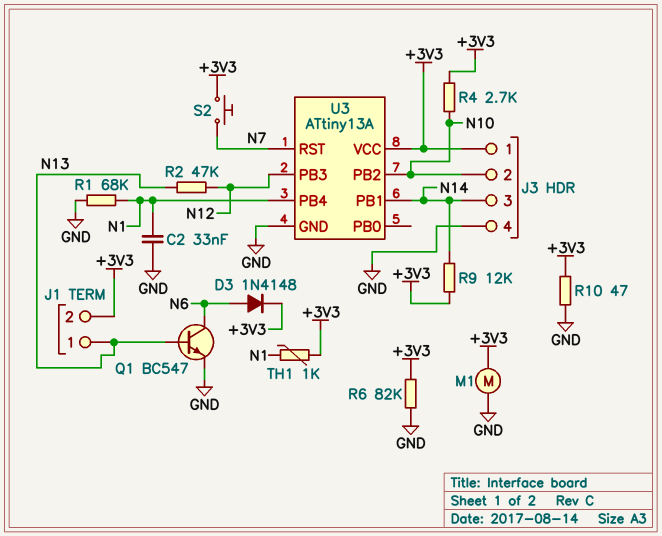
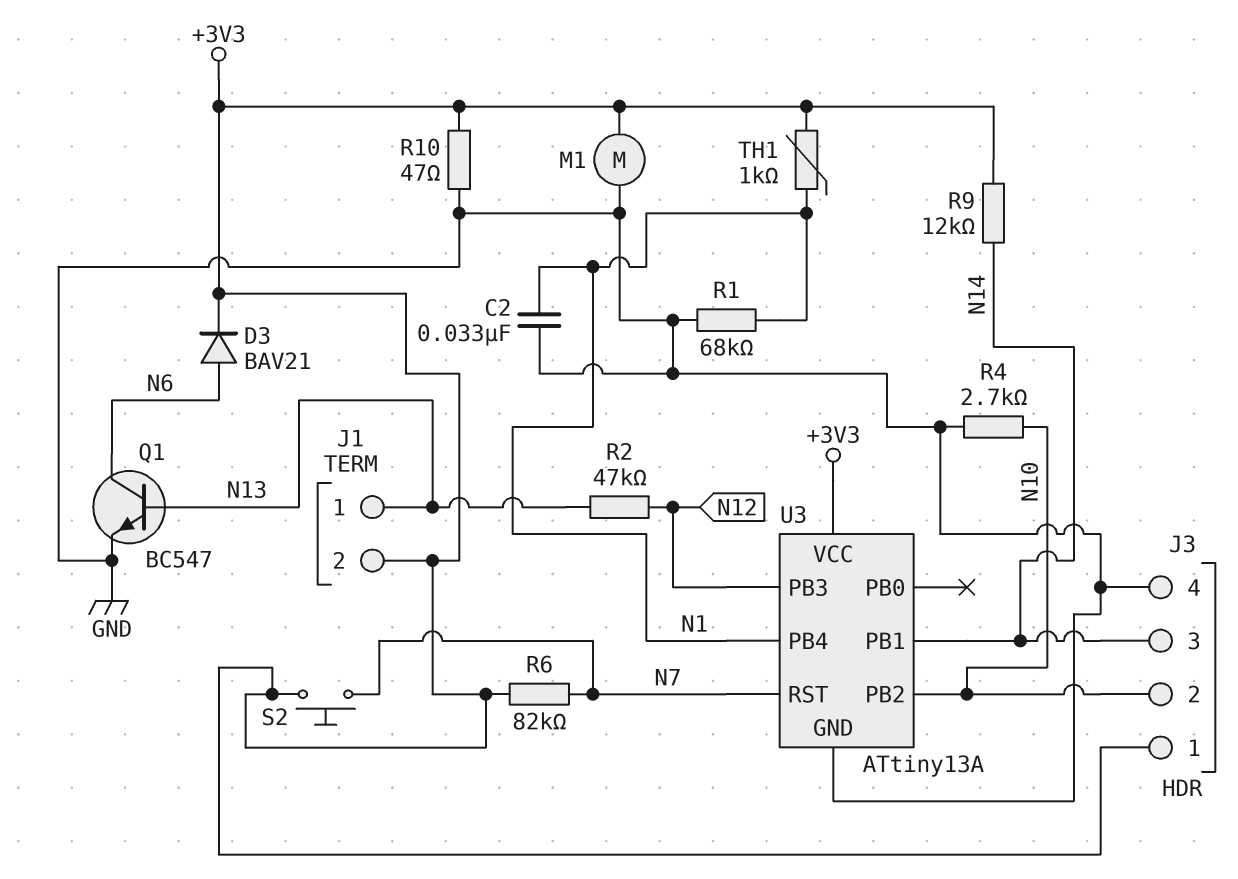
D3: diode 1N4148 (A N6, K +3V3) -> diode BAV21 (A N6, K +3V3)
R4: 2.7k (+3V3, N10) -> 2.7k (GND, N10)
R6: 82k (+3V3, GND) -> 82k (+3V3, N7)

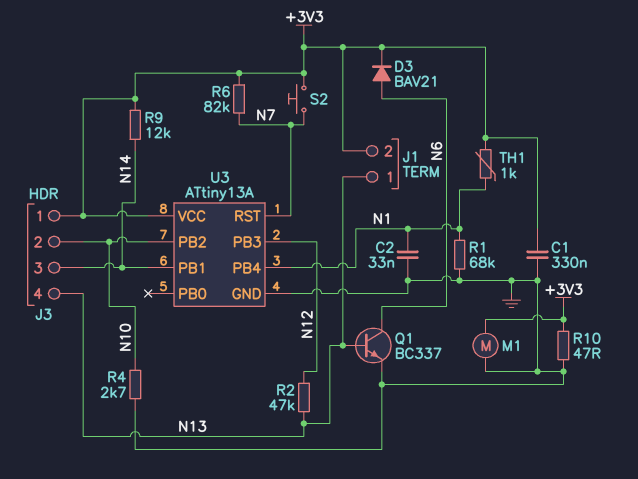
C1: none -> 330nF (+3V3, GND)
J3 pin 4: GND -> N13
Q1: NPN BC547 (B N13, C N6, E GND) -> NPN BC337 (B N13, C N6, E GND)

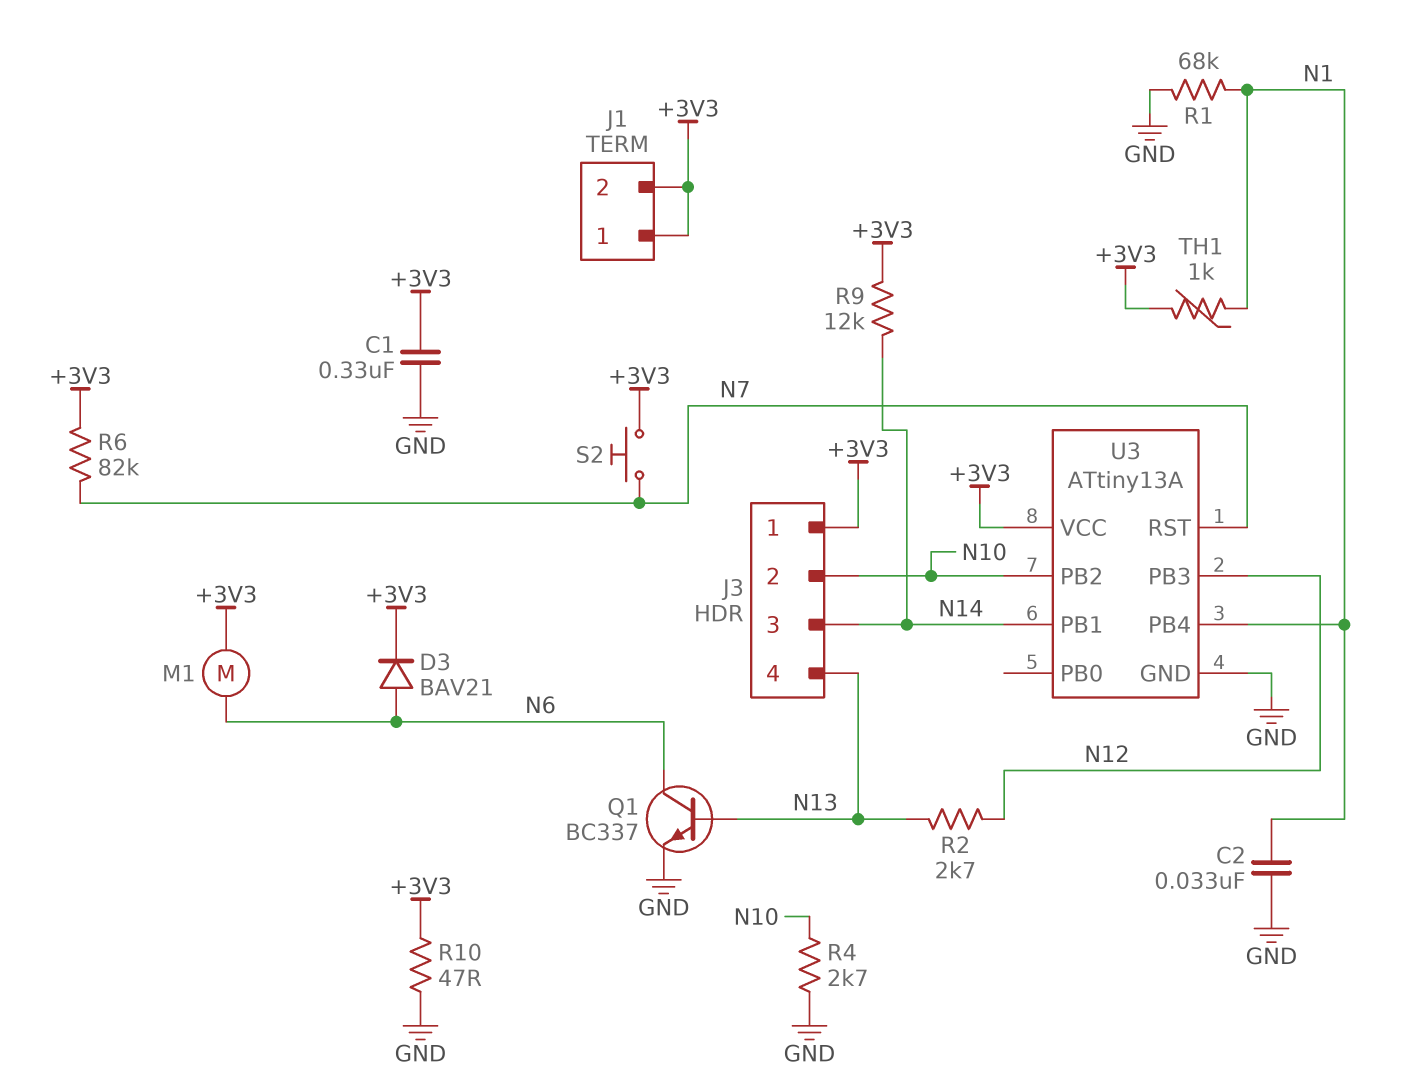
J1 pin 1: N13 -> +3V3
M1: motor (+3V3, GND) -> motor (+3V3, N6)
R2: 47k (N12, N13) -> 2.7k (N12, N13)

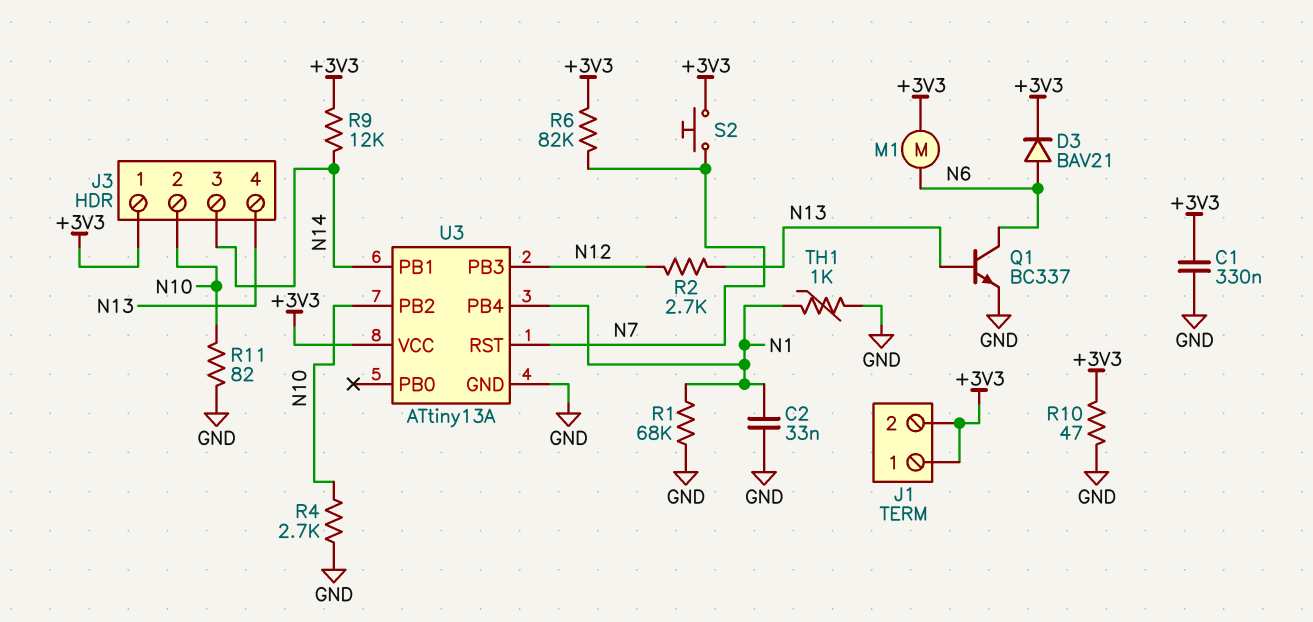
R11: none -> 82 (GND, N10)
TH1: 1k (+3V3, N1) -> 1k (GND, N1)

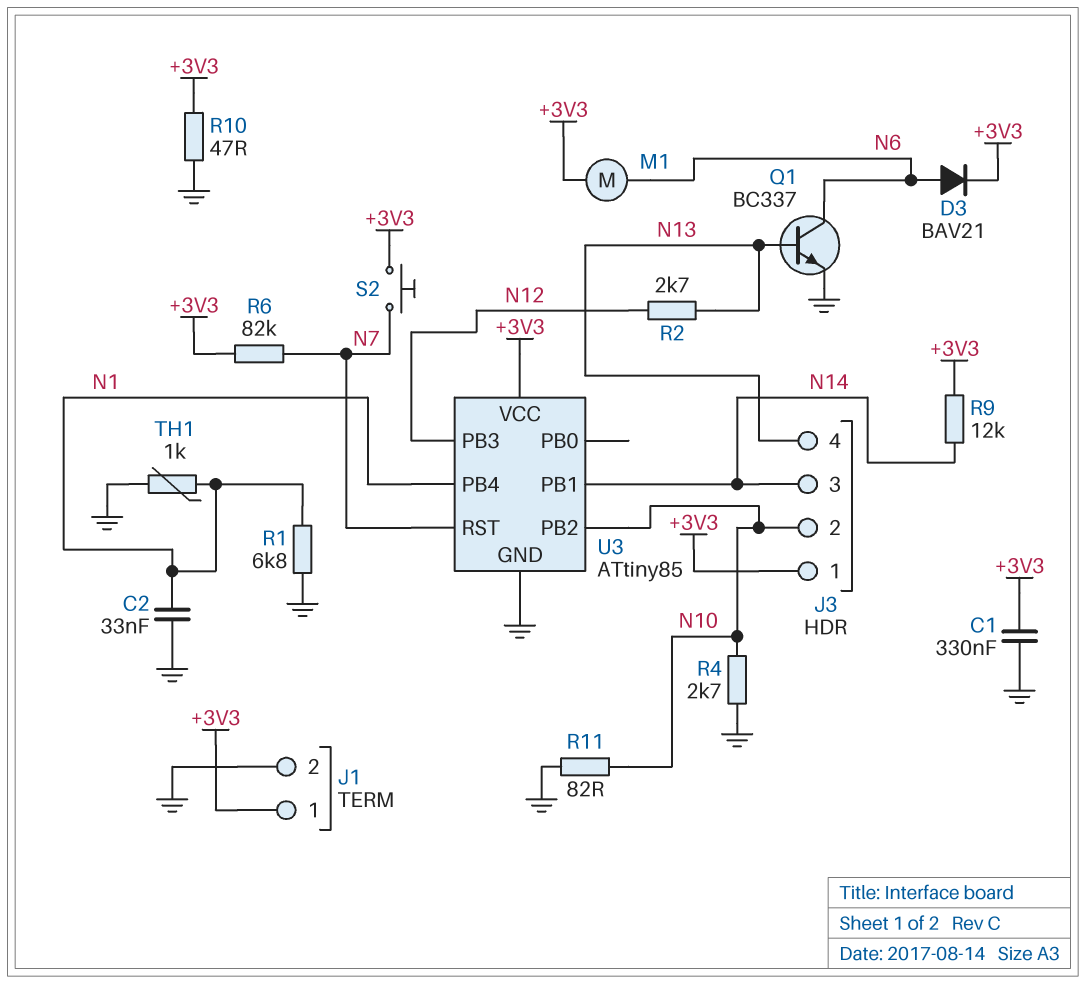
J1 pin 2: +3V3 -> GND
R1: 68k (GND, N1) -> 6.8k (GND, N1)
U3: ATtiny13A -> ATtiny85

